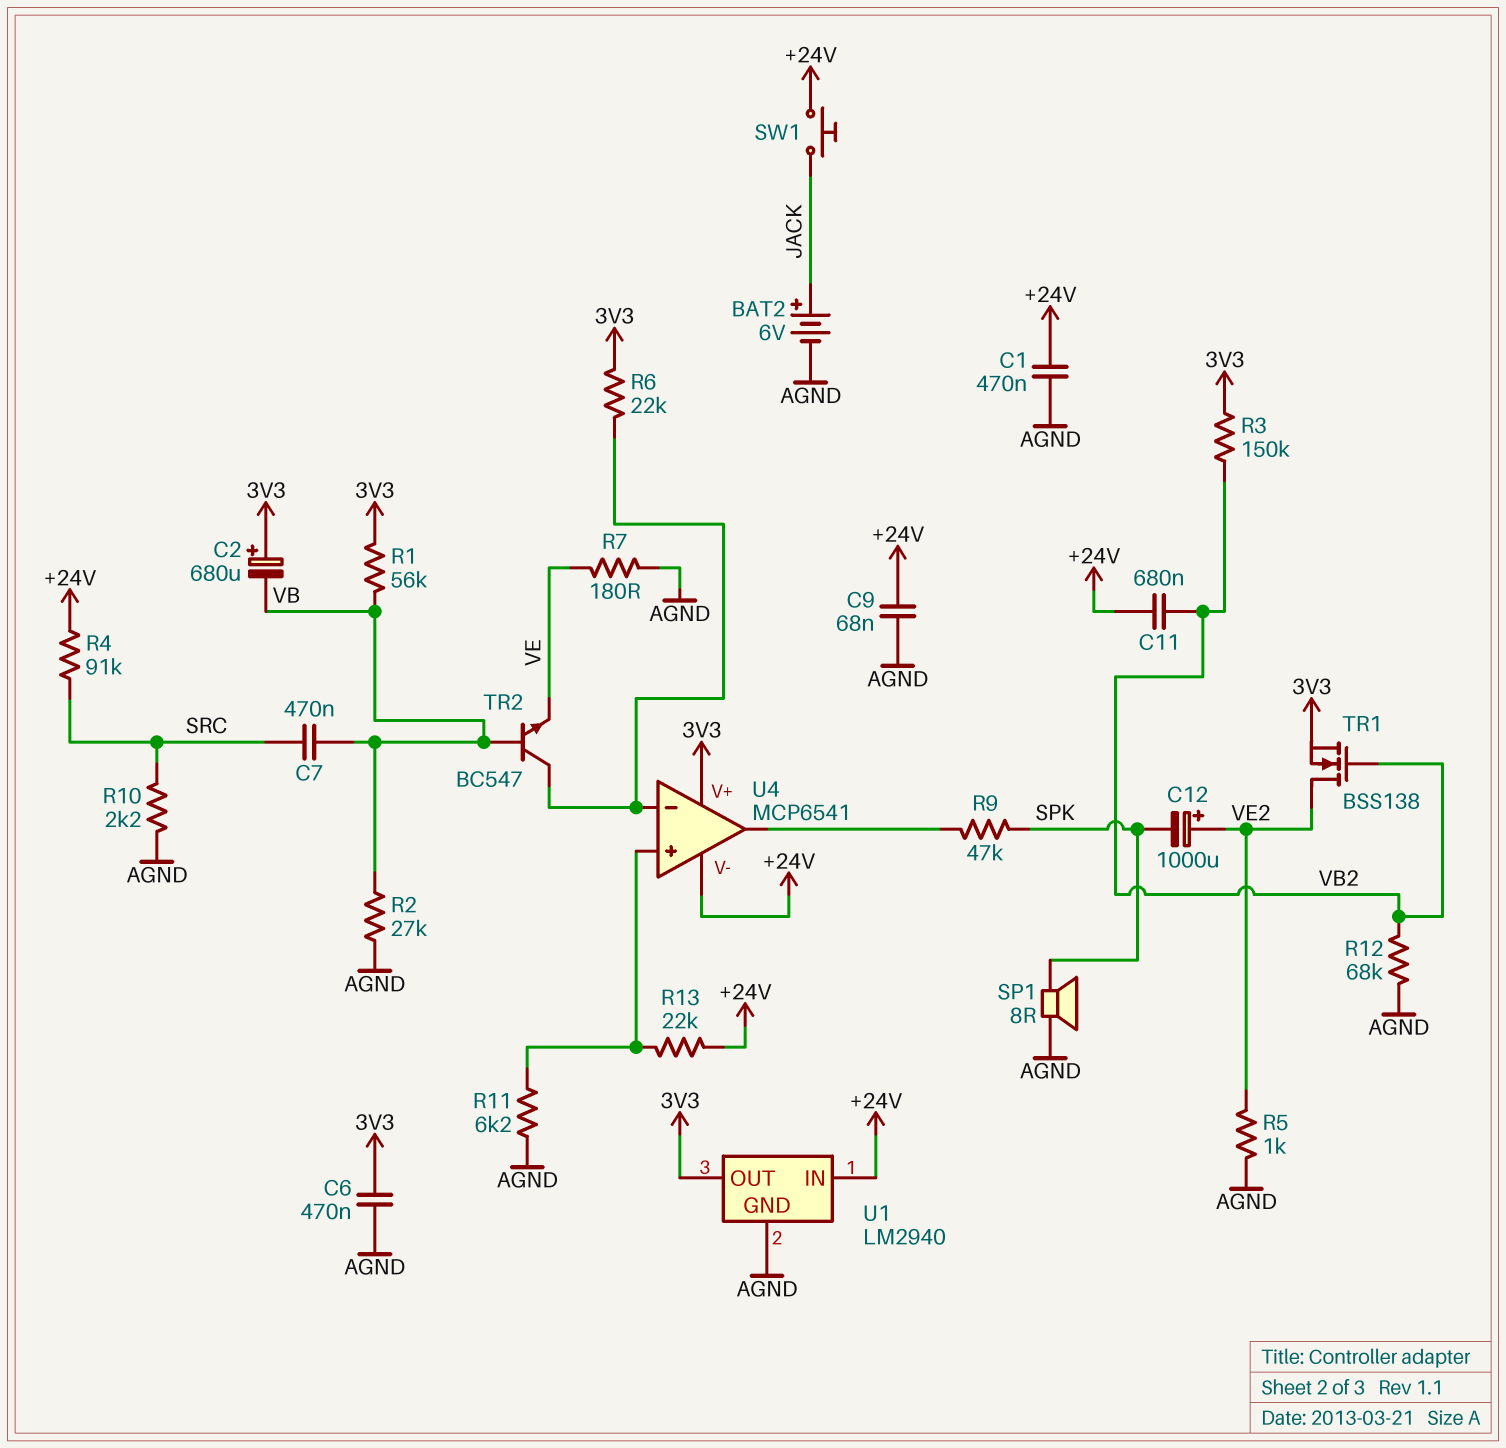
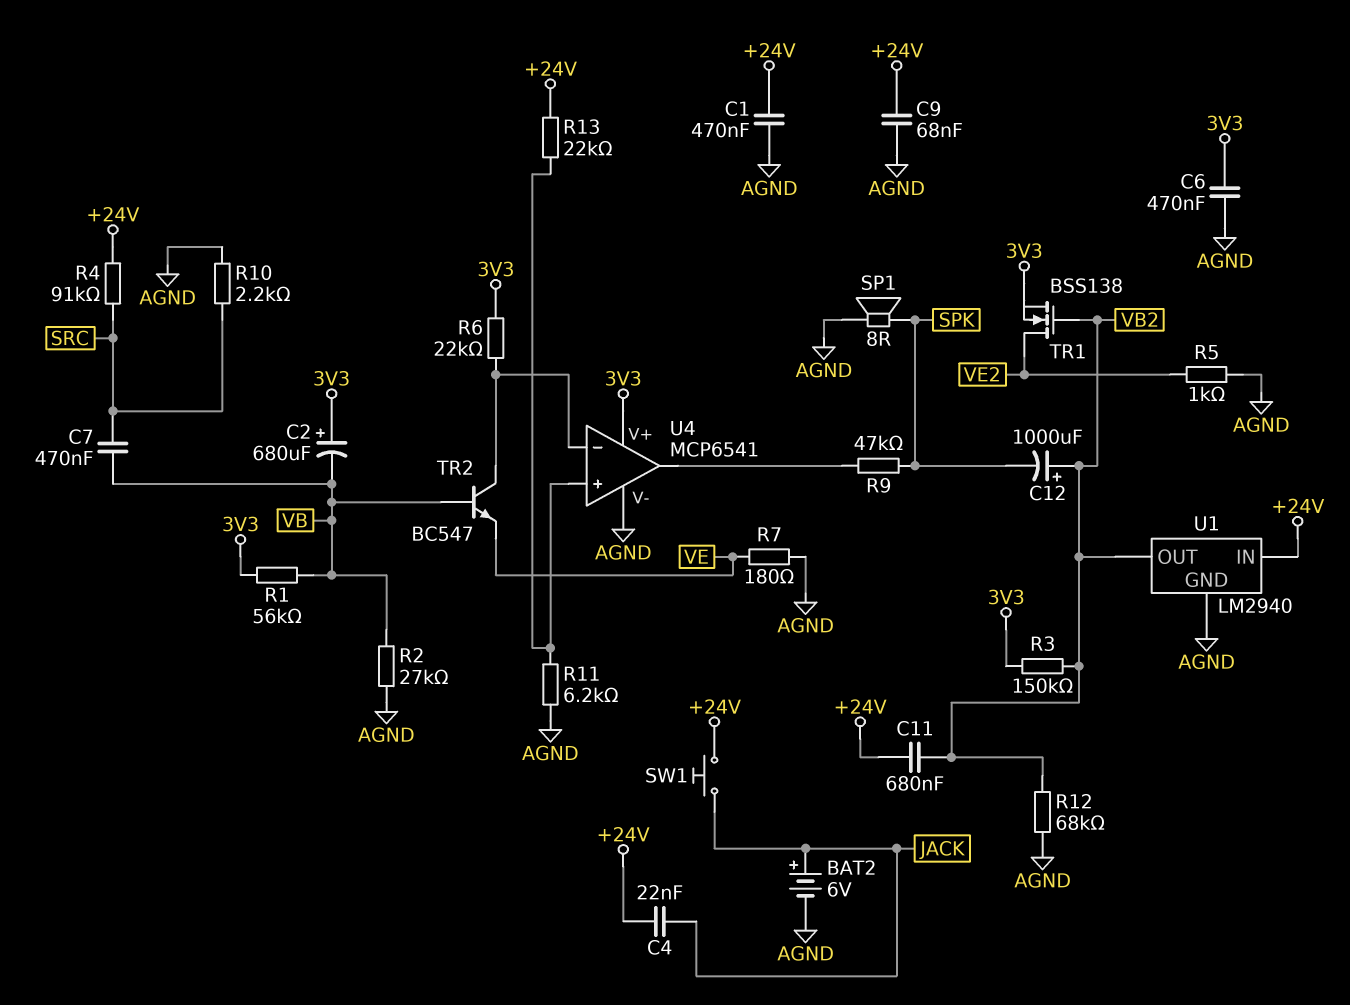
C4: none -> 22nF (+24V, JACK)
C12: 1000uF (plus VE2, minus SPK) -> 1000uF (plus VB2, minus SPK)
U1 pin OUT: 3V3 -> VB2
U4 pin V-: +24V -> AGND

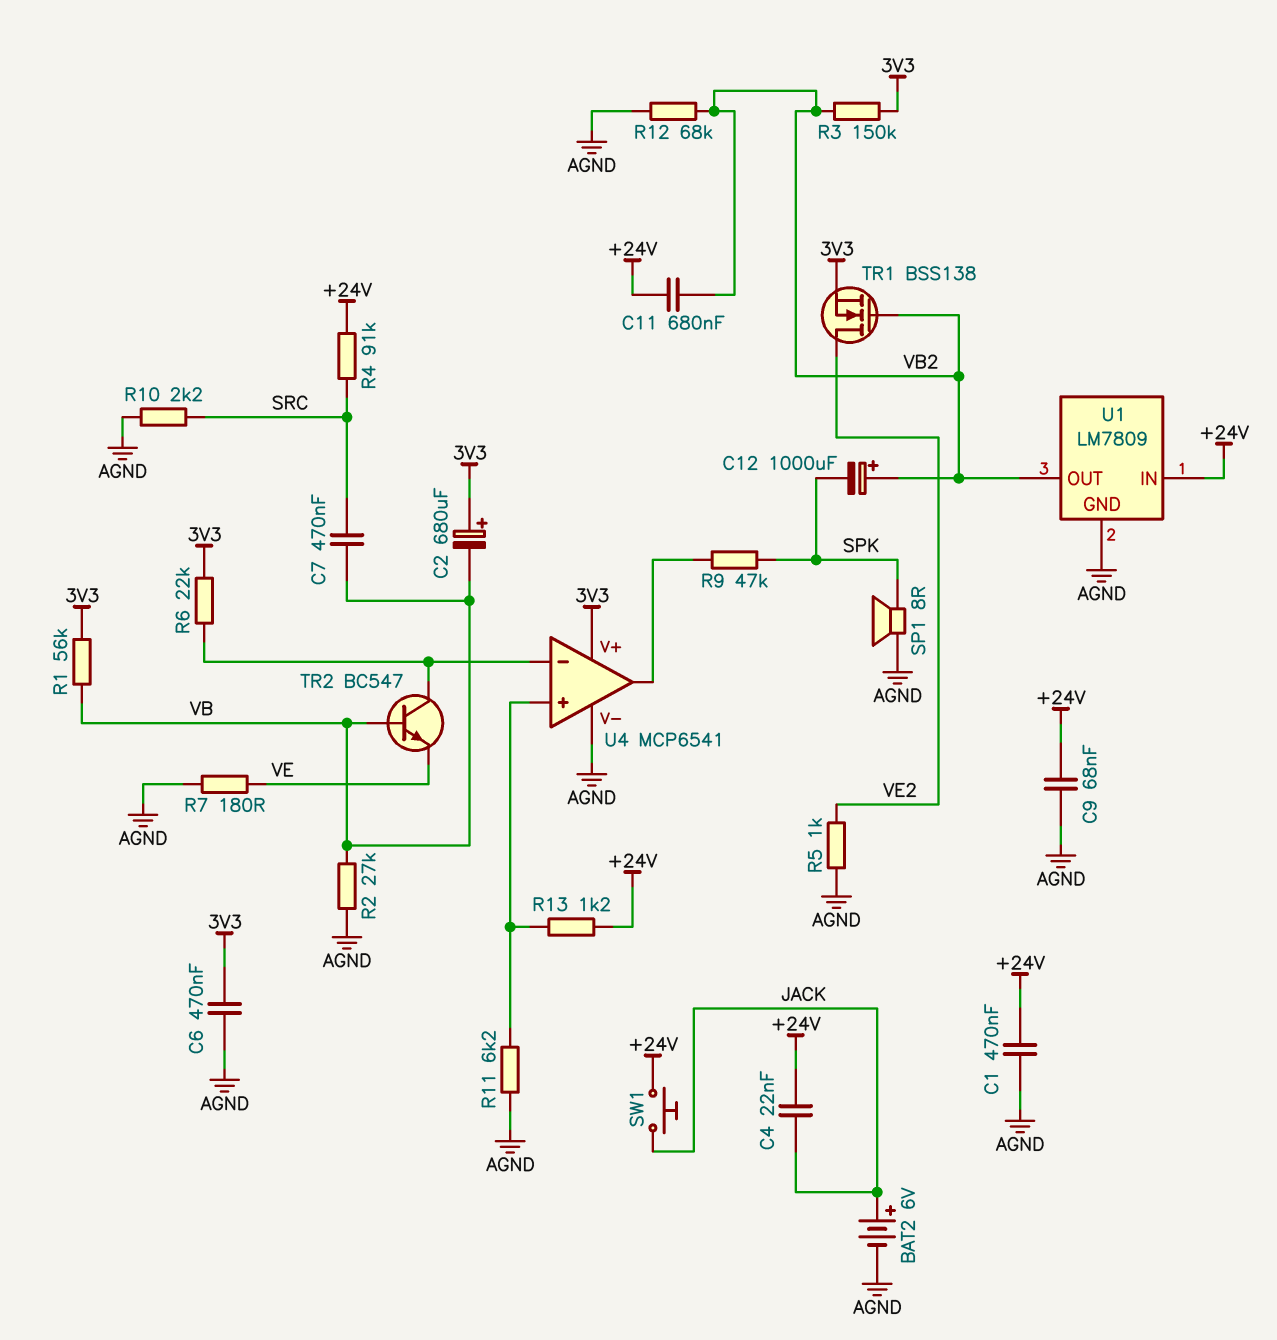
R13: 22k (+24V, U4/in+) -> 1.2k (+24V, U4/in+)
U1: LM2940 -> LM7809

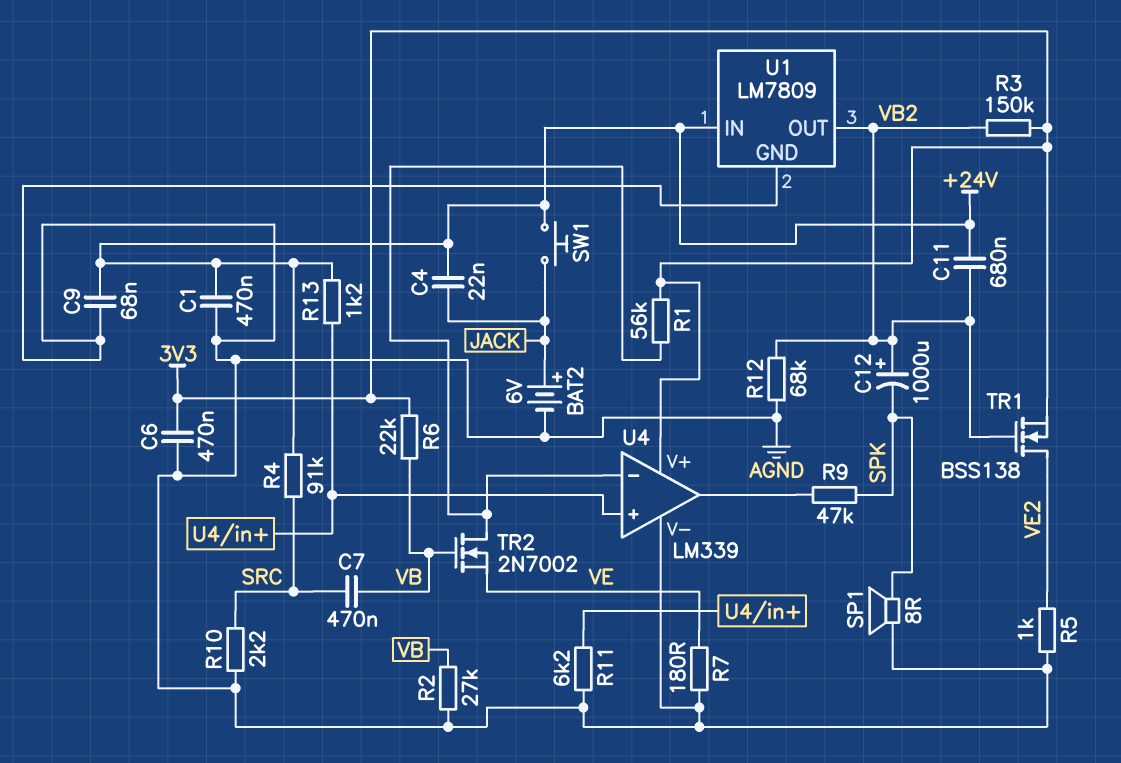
C2: 680uF (plus 3V3, minus VB) -> none
R1: 56k (3V3, VB) -> 56k (3V3, U4/in-)
R6: 22k (3V3, U4/in-) -> 22k (3V3, VB)
TR2: NPN BC547 (B VB, C U4/in-, E VE) -> NMOS 2N7002 (G VB, D U4/in-, S VE)
U4: MCP6541 -> LM339

